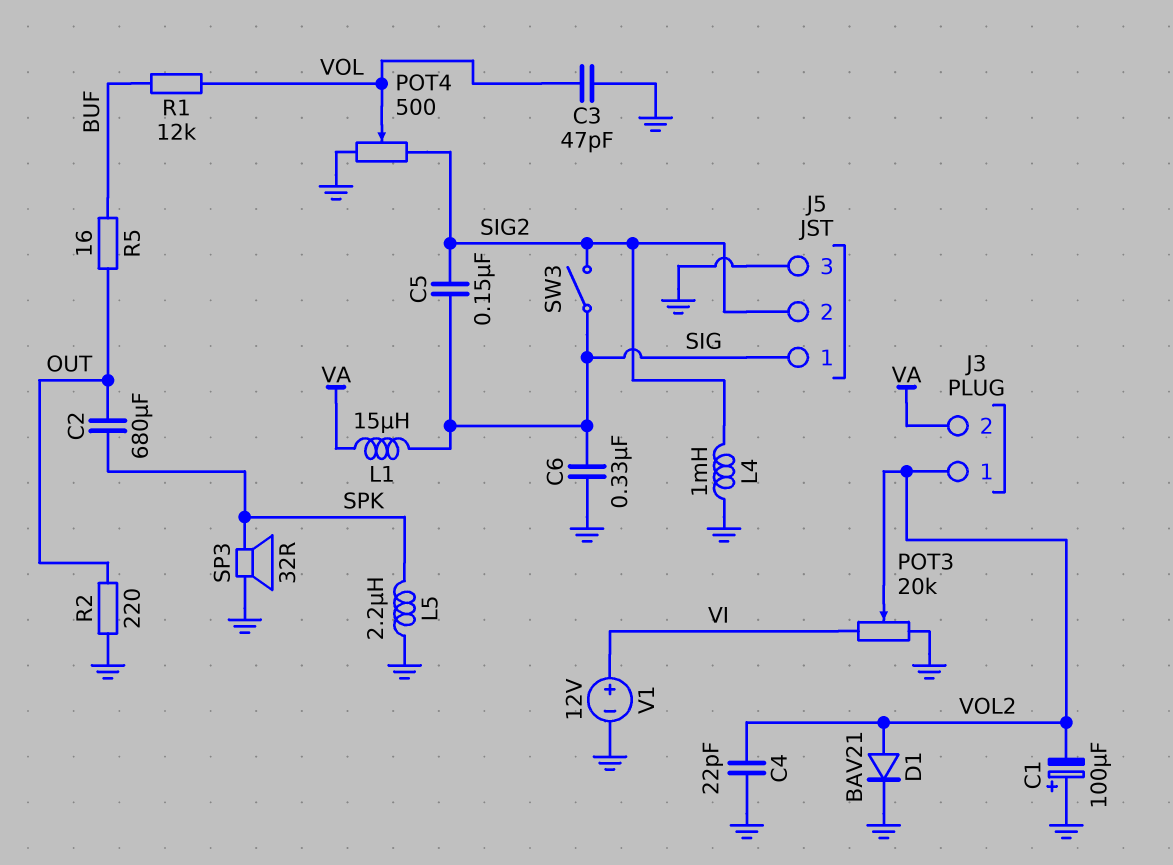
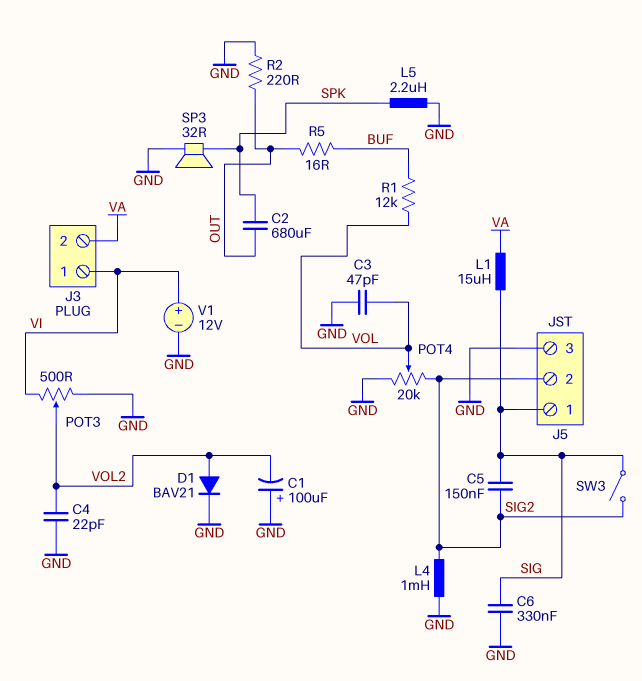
J3 pin 1: VOL2 -> VI
POT3: 20k (GND, VI, wiper VOL2) -> 500 (GND, VI, wiper VOL2)
POT4: 500 (GND, SIG2, wiper VOL) -> 20k (GND, SIG2, wiper VOL)

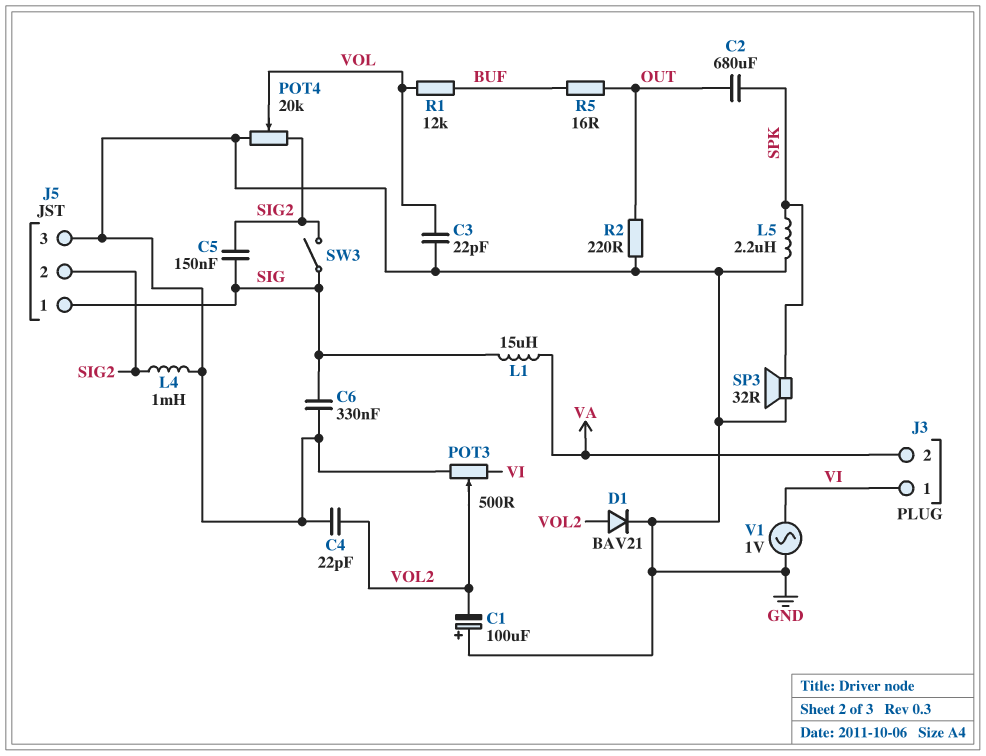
C3: 47pF (GND, VOL) -> 22pF (GND, VOL)
V1: 12V (plus VI, minus GND) -> AC 1V (GND, VI)

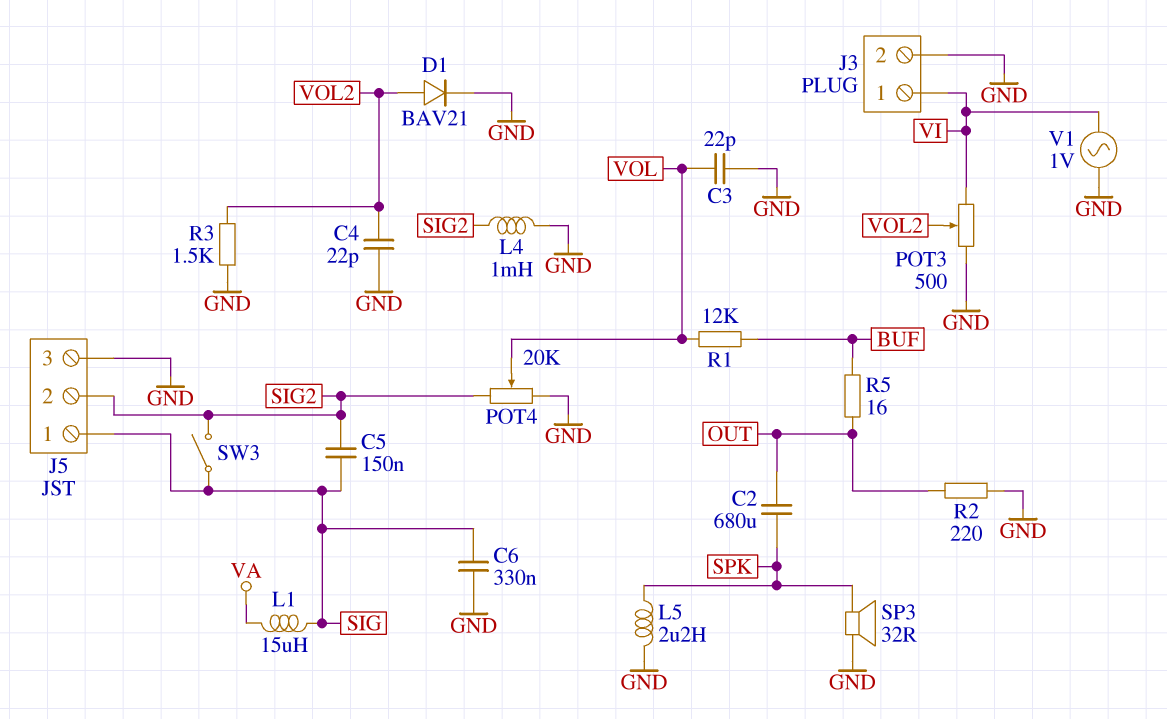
C1: 100uF (plus GND, minus VOL2) -> none
J3 pin 2: VA -> GND
R3: none -> 1.5k (GND, VOL2)

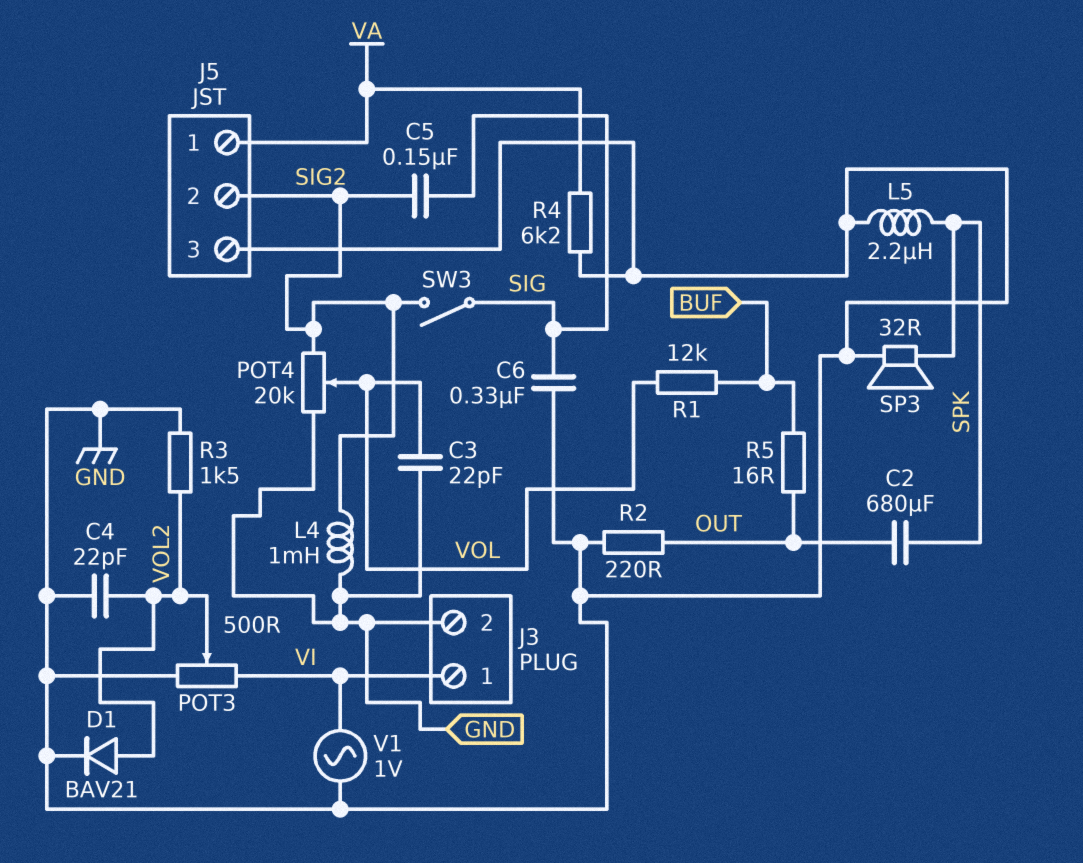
J5 pin 1: SIG -> VA
L1: 15uH (SIG, VA) -> none
R4: none -> 6.2k (GND, VA)

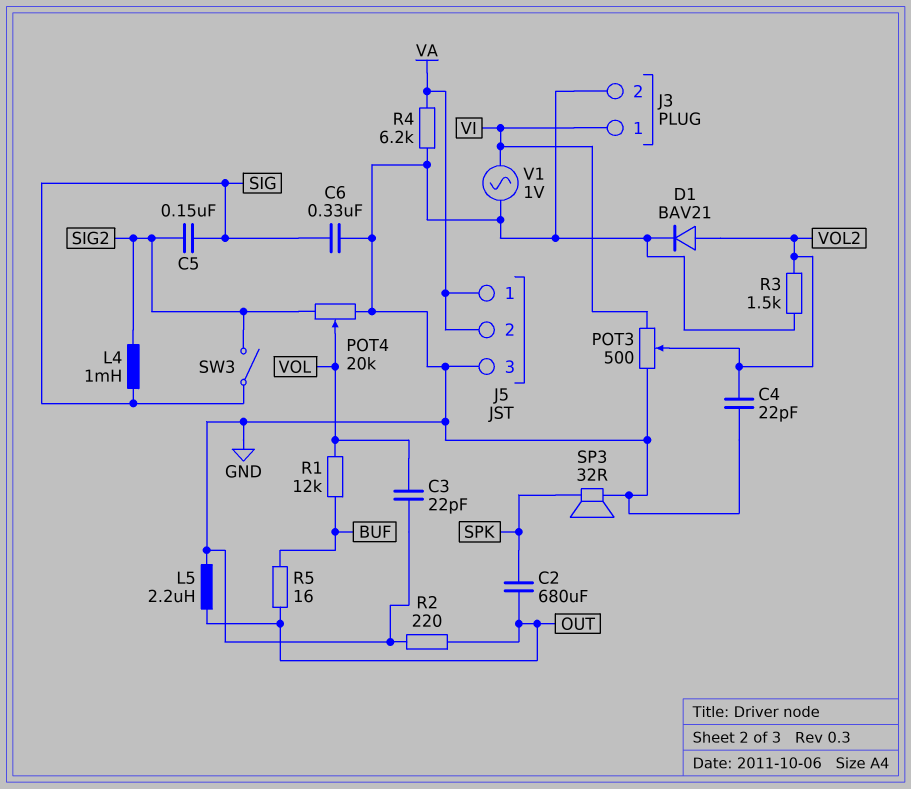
J5 pin 2: SIG2 -> VA
L4: 1mH (GND, SIG2) -> 1mH (SIG, SIG2)
L5: 2.2uH (GND, SPK) -> 2.2uH (GND, OUT)

